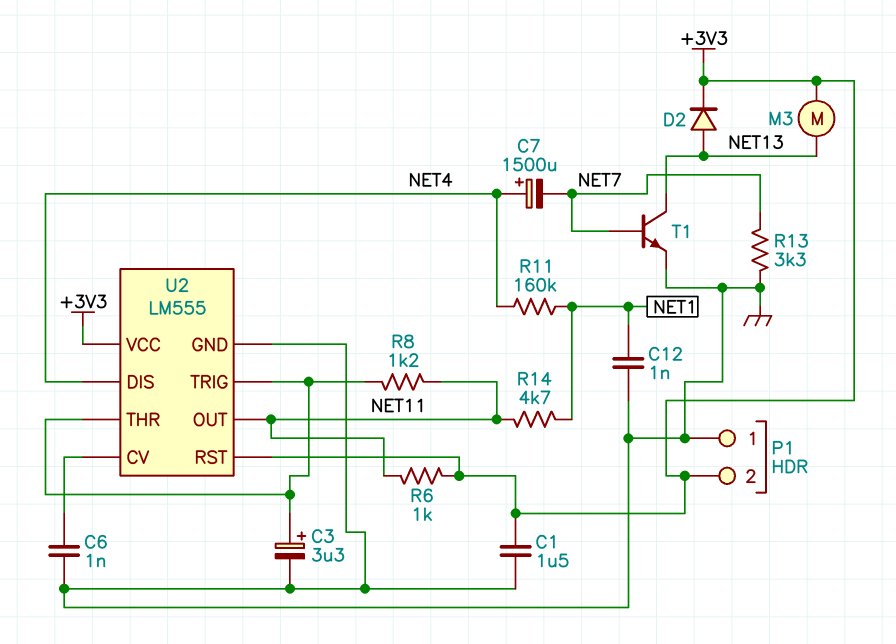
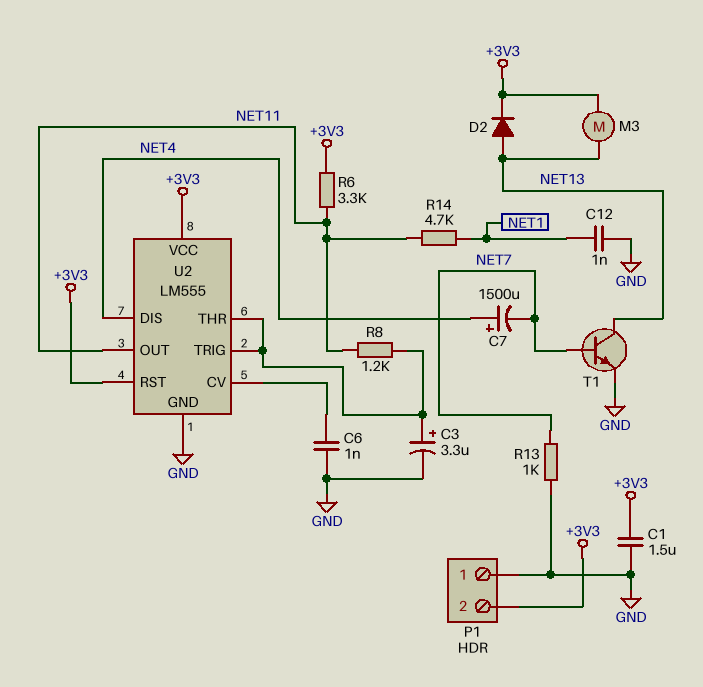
R6: 1k (+3V3, NET11) -> 3.3k (+3V3, NET11)
R11: 160k (NET1, NET4) -> none
R13: 3.3k (GND, NET7) -> 1k (GND, NET7)

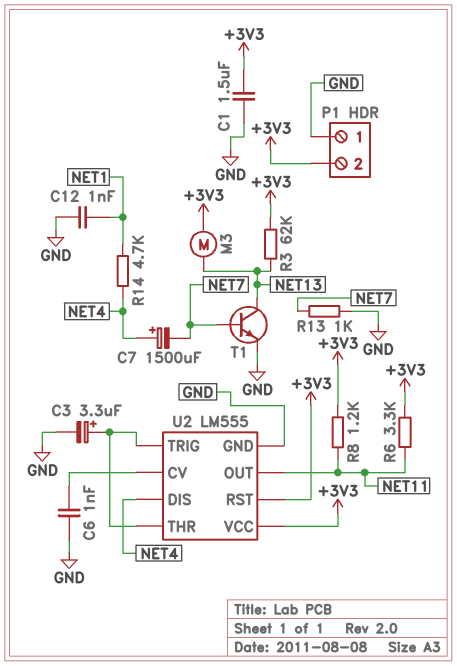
D2: diode (A NET13, K +3V3) -> none
R3: none -> 62k (+3V3, NET13)
R8: 1.2k (NET11, U2/THR) -> 1.2k (+3V3, NET11)
R14: 4.7k (NET1, NET11) -> 4.7k (NET1, NET4)

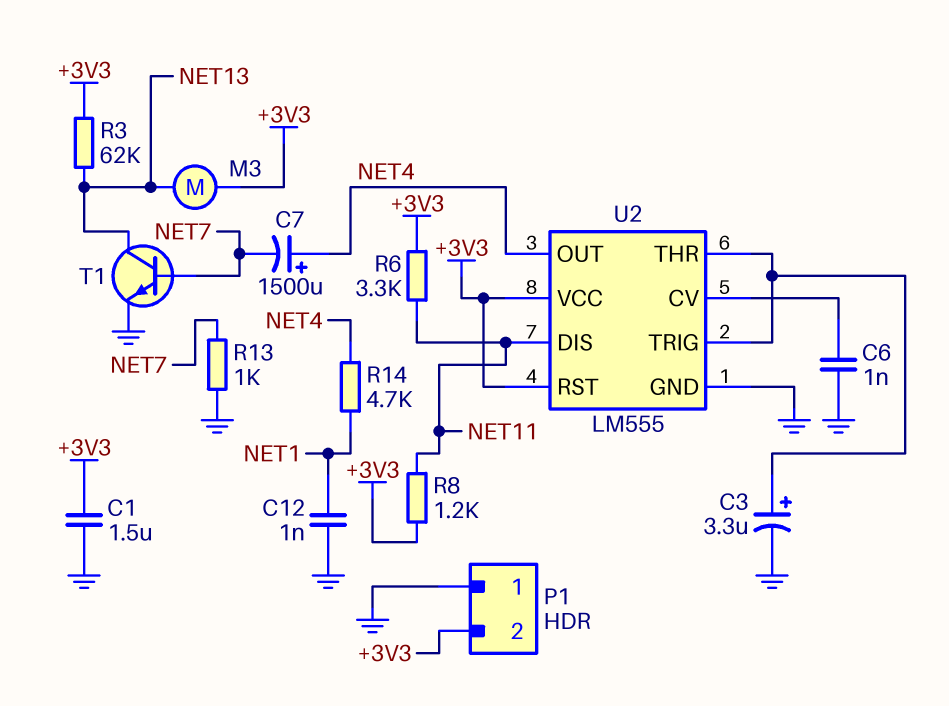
U2 pin DIS: NET4 -> NET11
U2 pin OUT: NET11 -> NET4

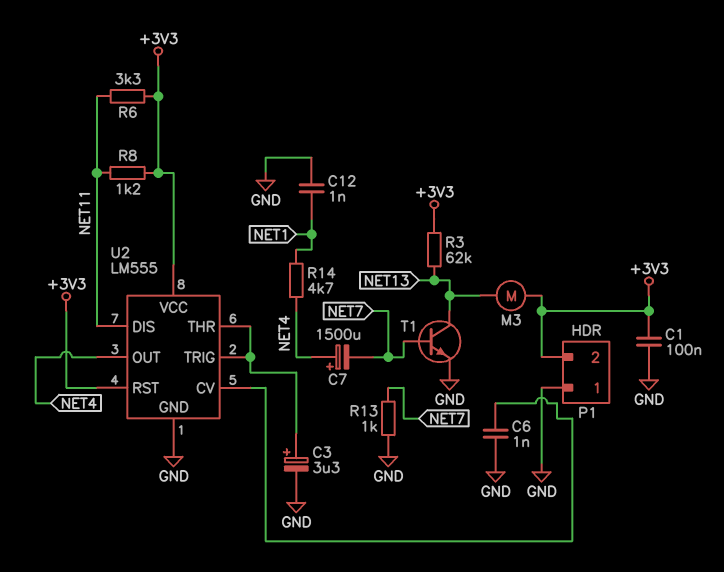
C1: 1.5uF (+3V3, GND) -> 100nF (+3V3, GND)

